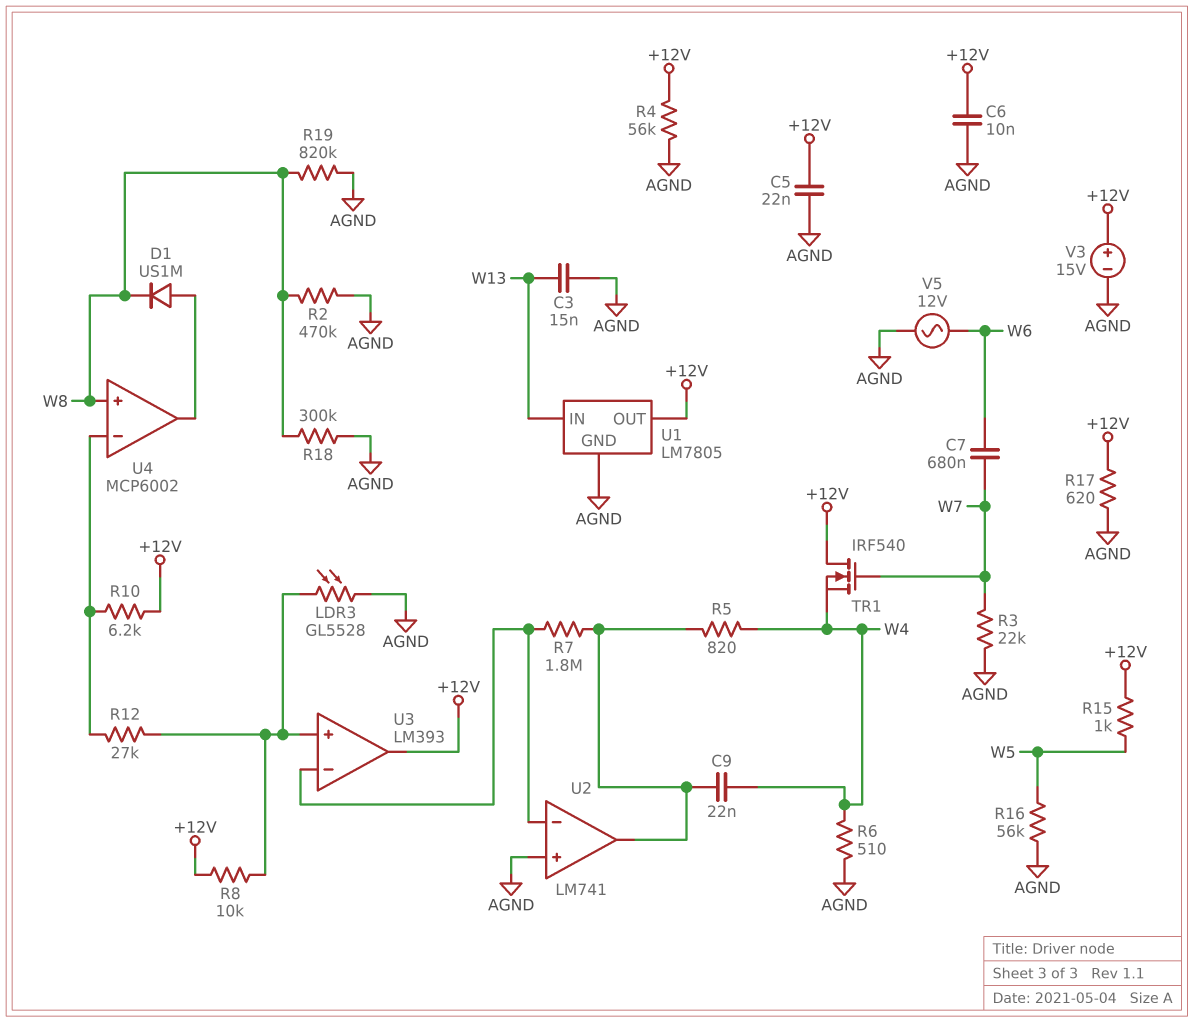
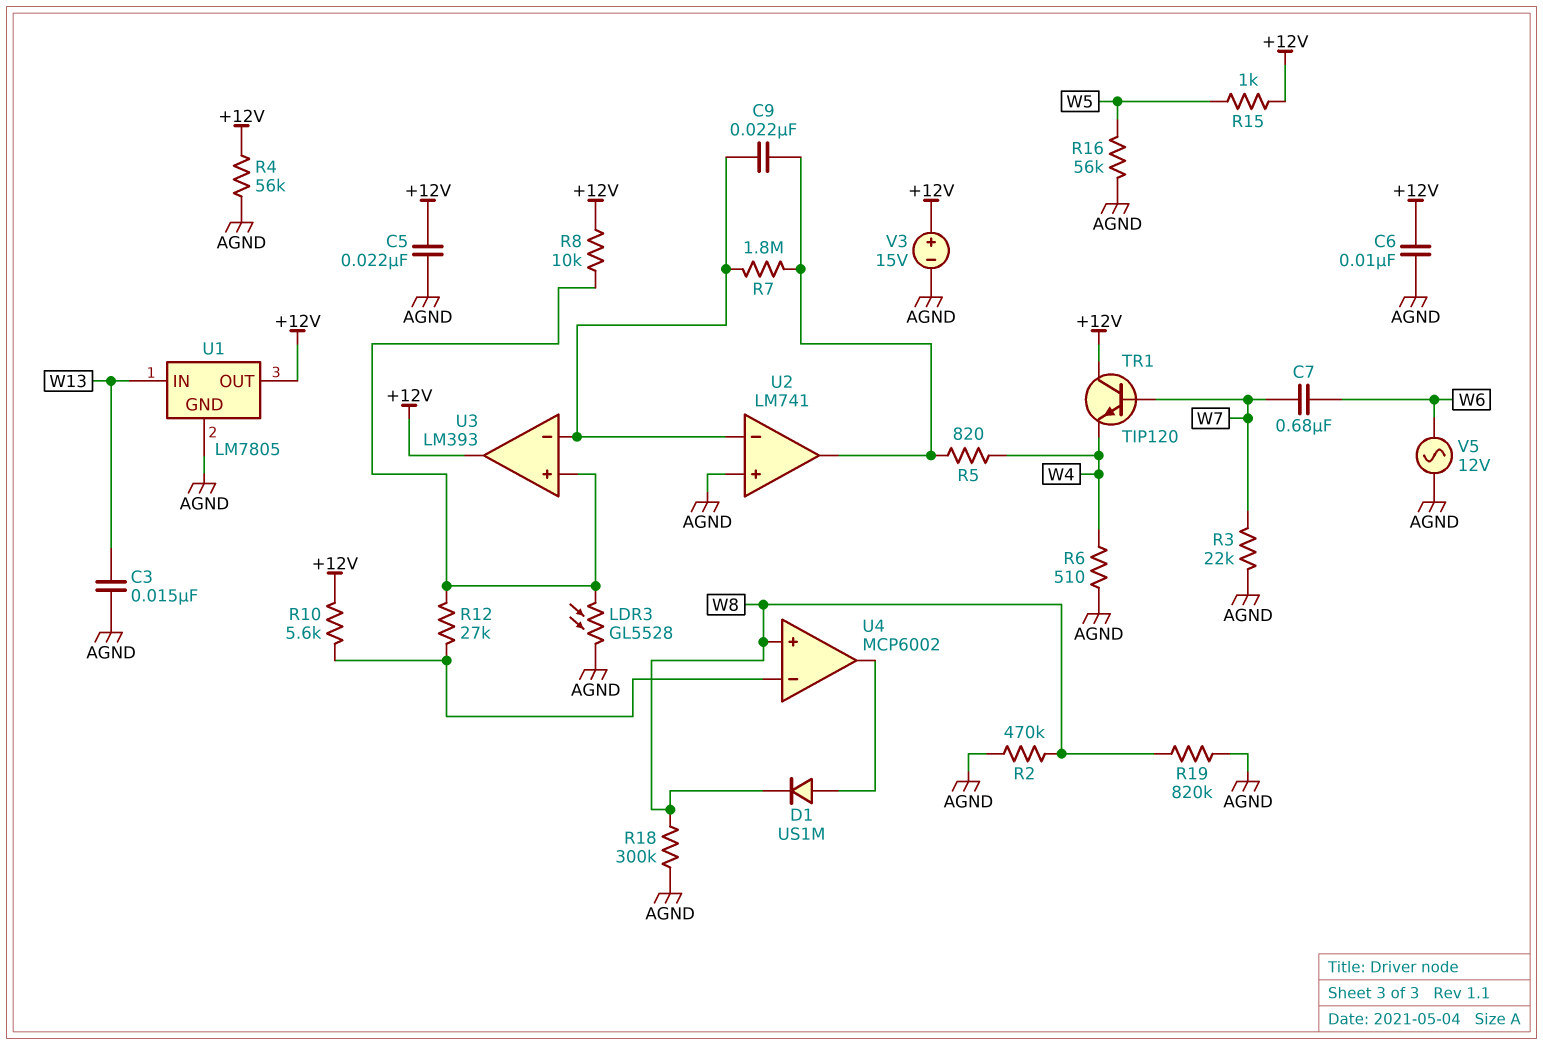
C9: 22nF (U2/out, W4) -> 22nF (U2/in-, U2/out)
R10: 6.2k (+12V, U4/in-) -> 5.6k (+12V, U4/in-)
R17: 620 (+12V, AGND) -> none
TR1: NMOS IRF540 (G W7, D +12V, S W4) -> NPN TIP120 (B W7, C +12V, E W4)

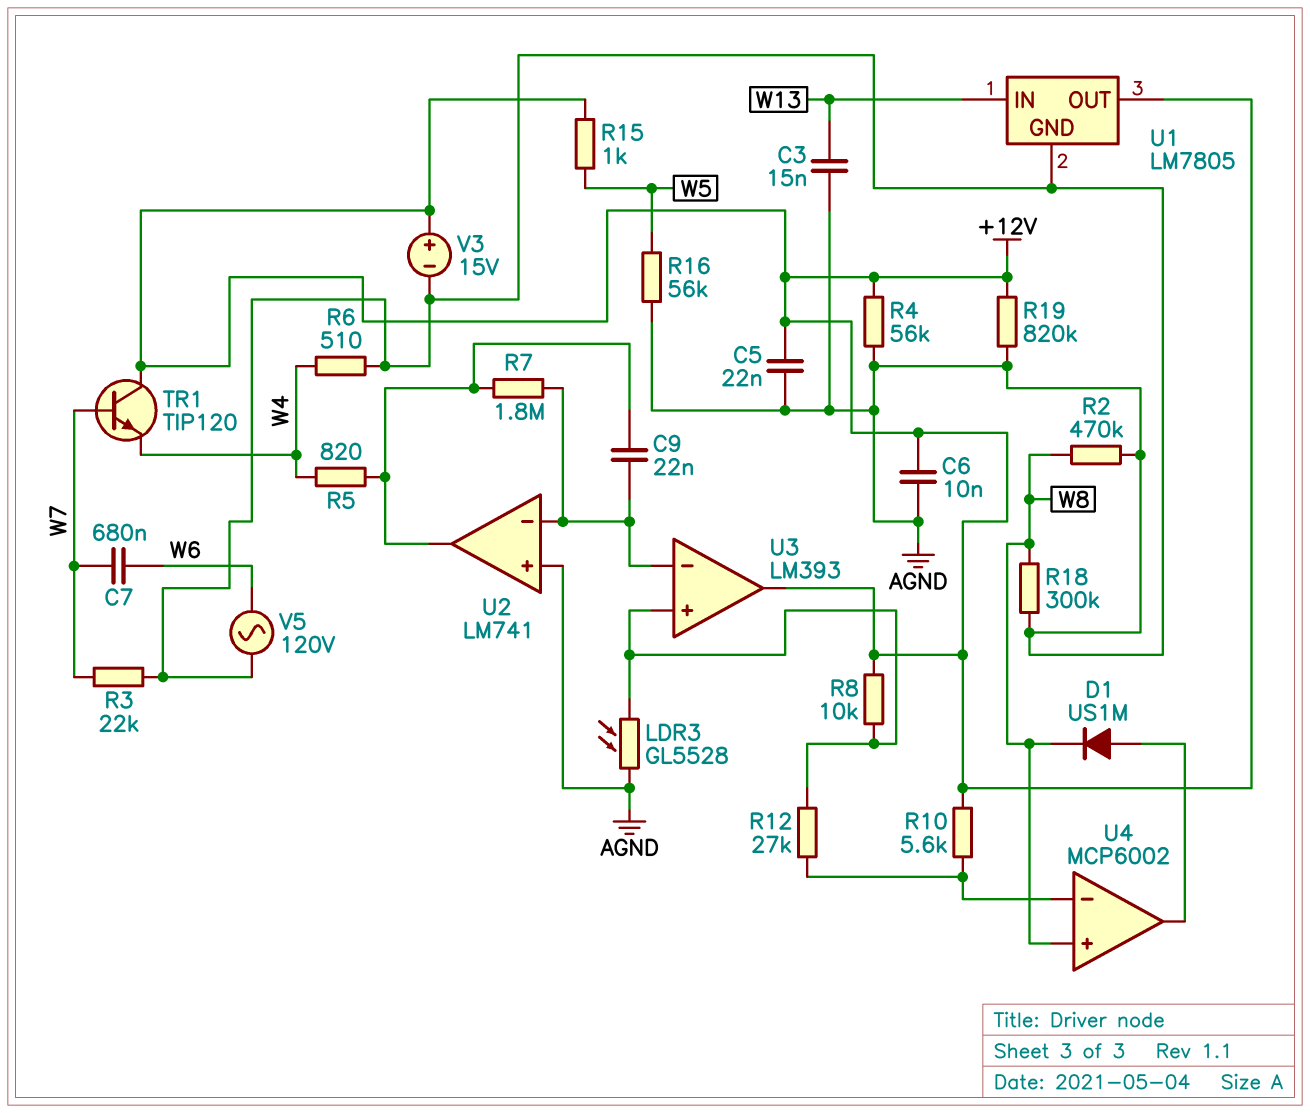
R19: 820k (AGND, W8) -> 820k (+12V, AGND)
V5: AC 12V (AGND, W6) -> AC 120V (AGND, W6)

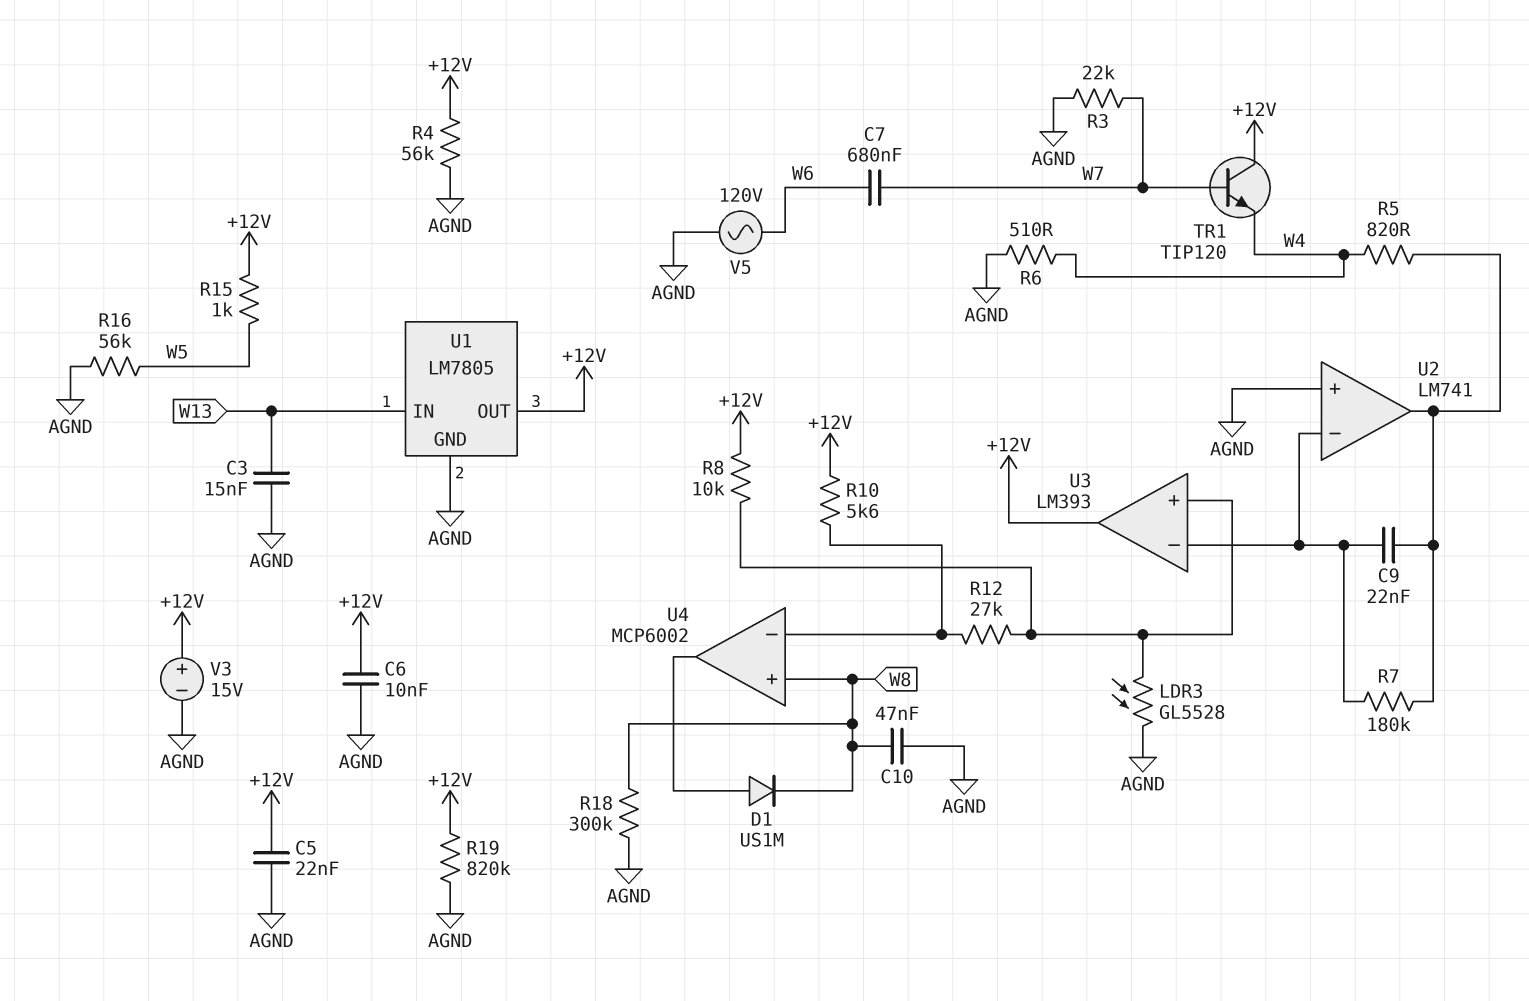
C10: none -> 47nF (AGND, W8)
R2: 470k (AGND, W8) -> none
R7: 1.8M (U2/in-, U2/out) -> 180k (U2/in-, U2/out)

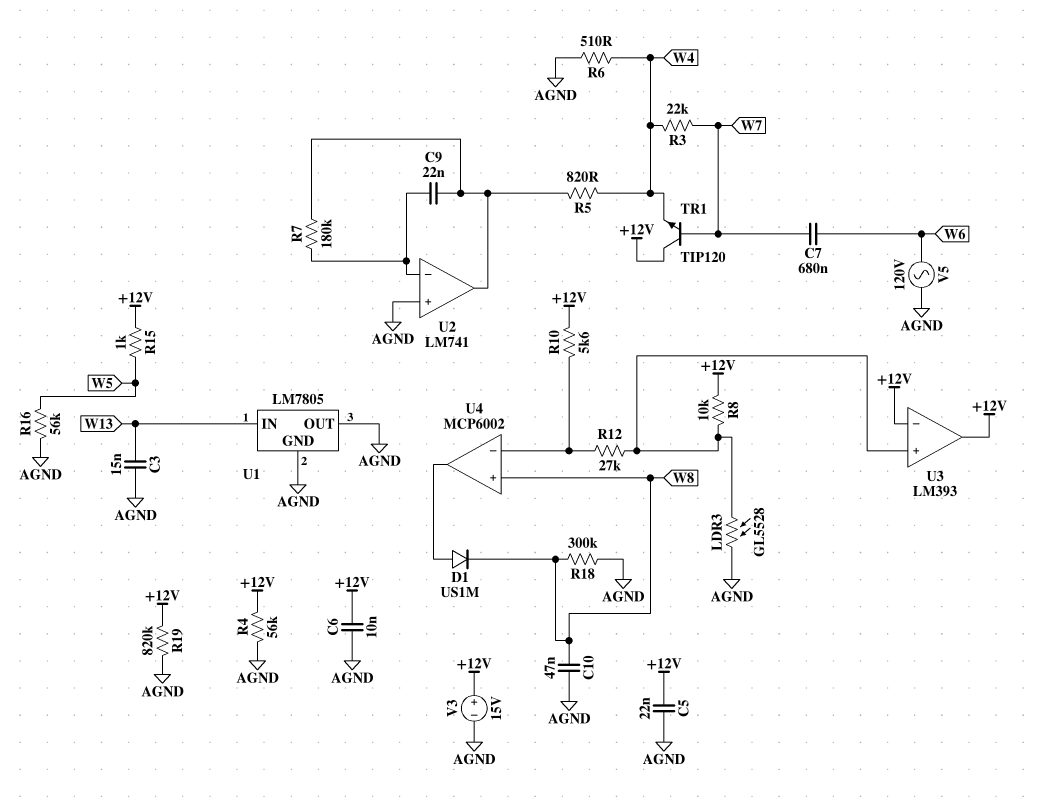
R3: 22k (AGND, W7) -> 22k (W4, W7)
U1 pin OUT: +12V -> AGND
U3 pin in-: U2/in- -> +12V

